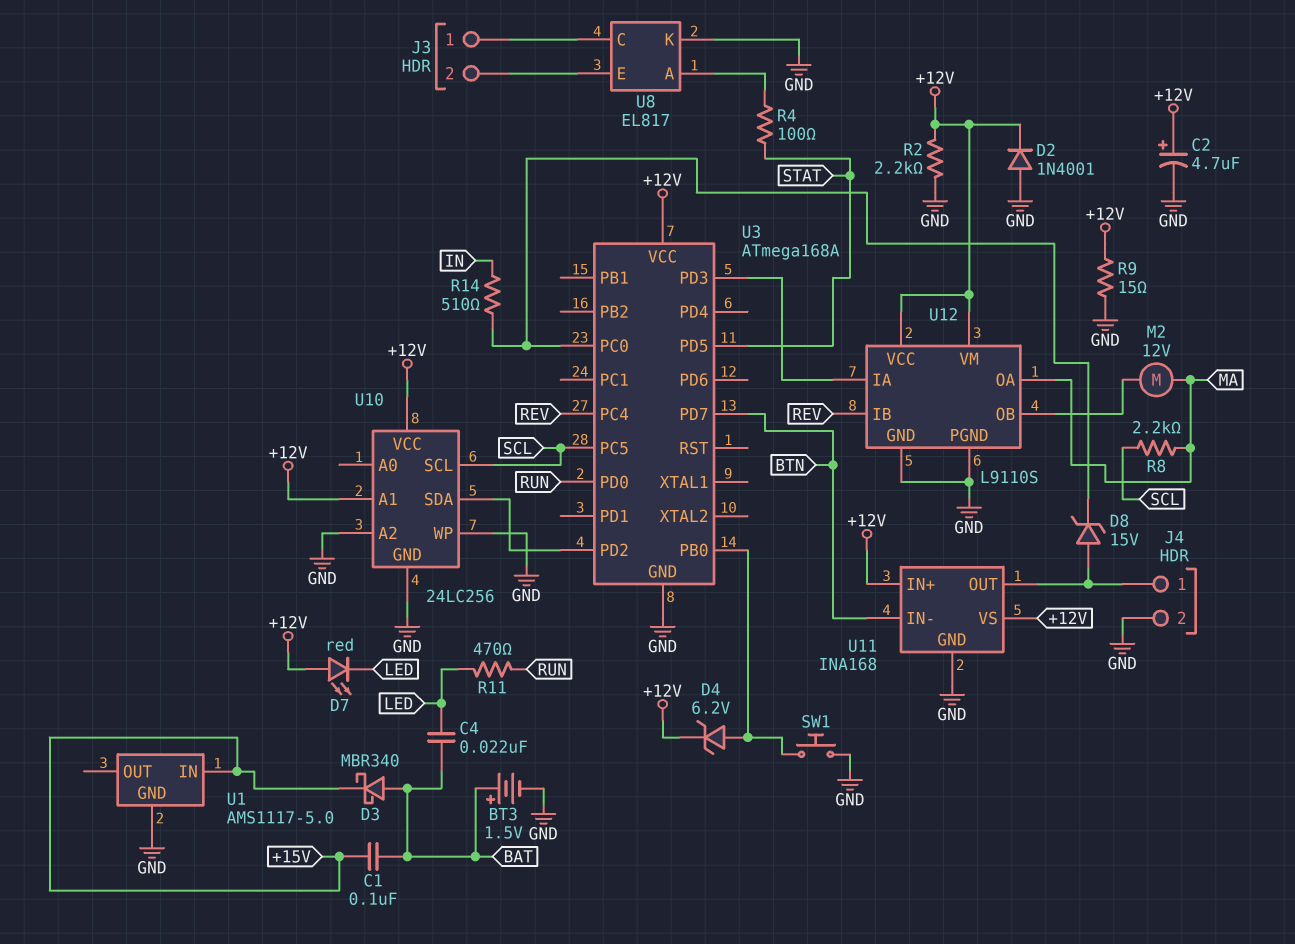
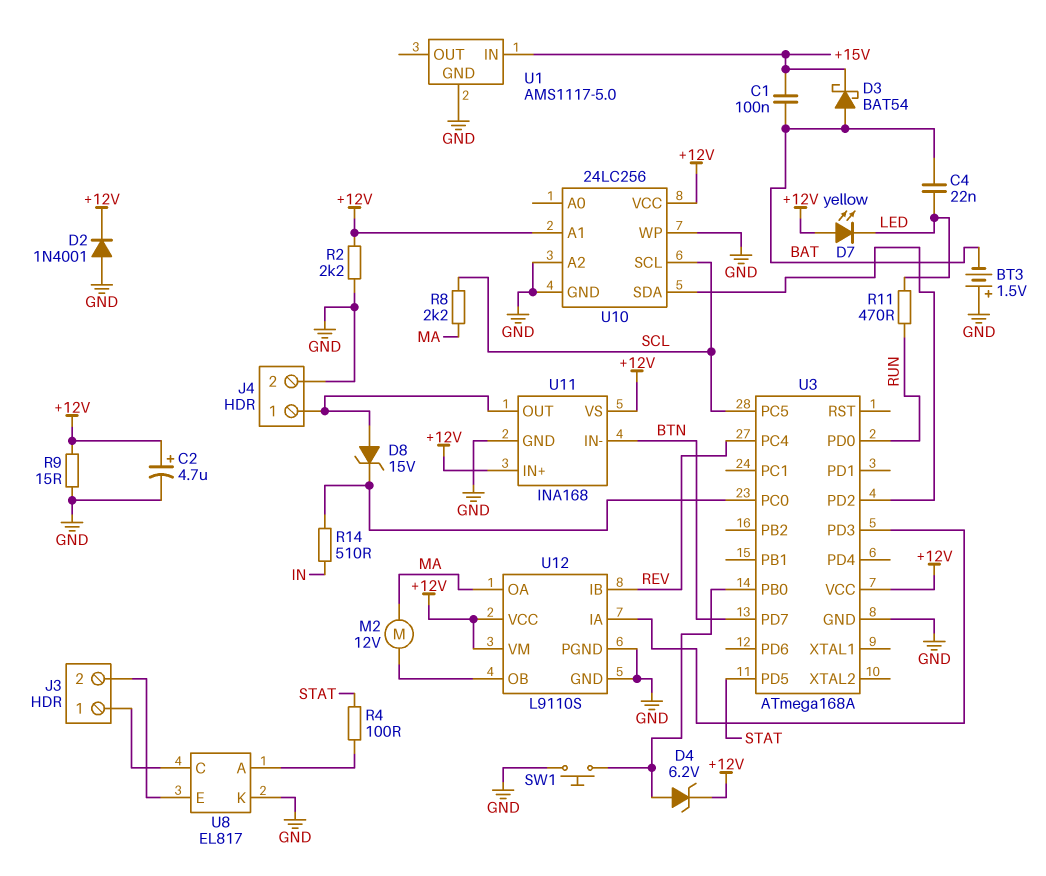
BT3: 1.5V (plus BAT, minus GND) -> 1.5V (plus GND, minus BAT)
D3: schottky MBR340 (A BAT, K +15V) -> schottky BAT54 (A BAT, K +15V)
D7: LED red (A +12V, K LED) -> LED yellow (A +12V, K LED)

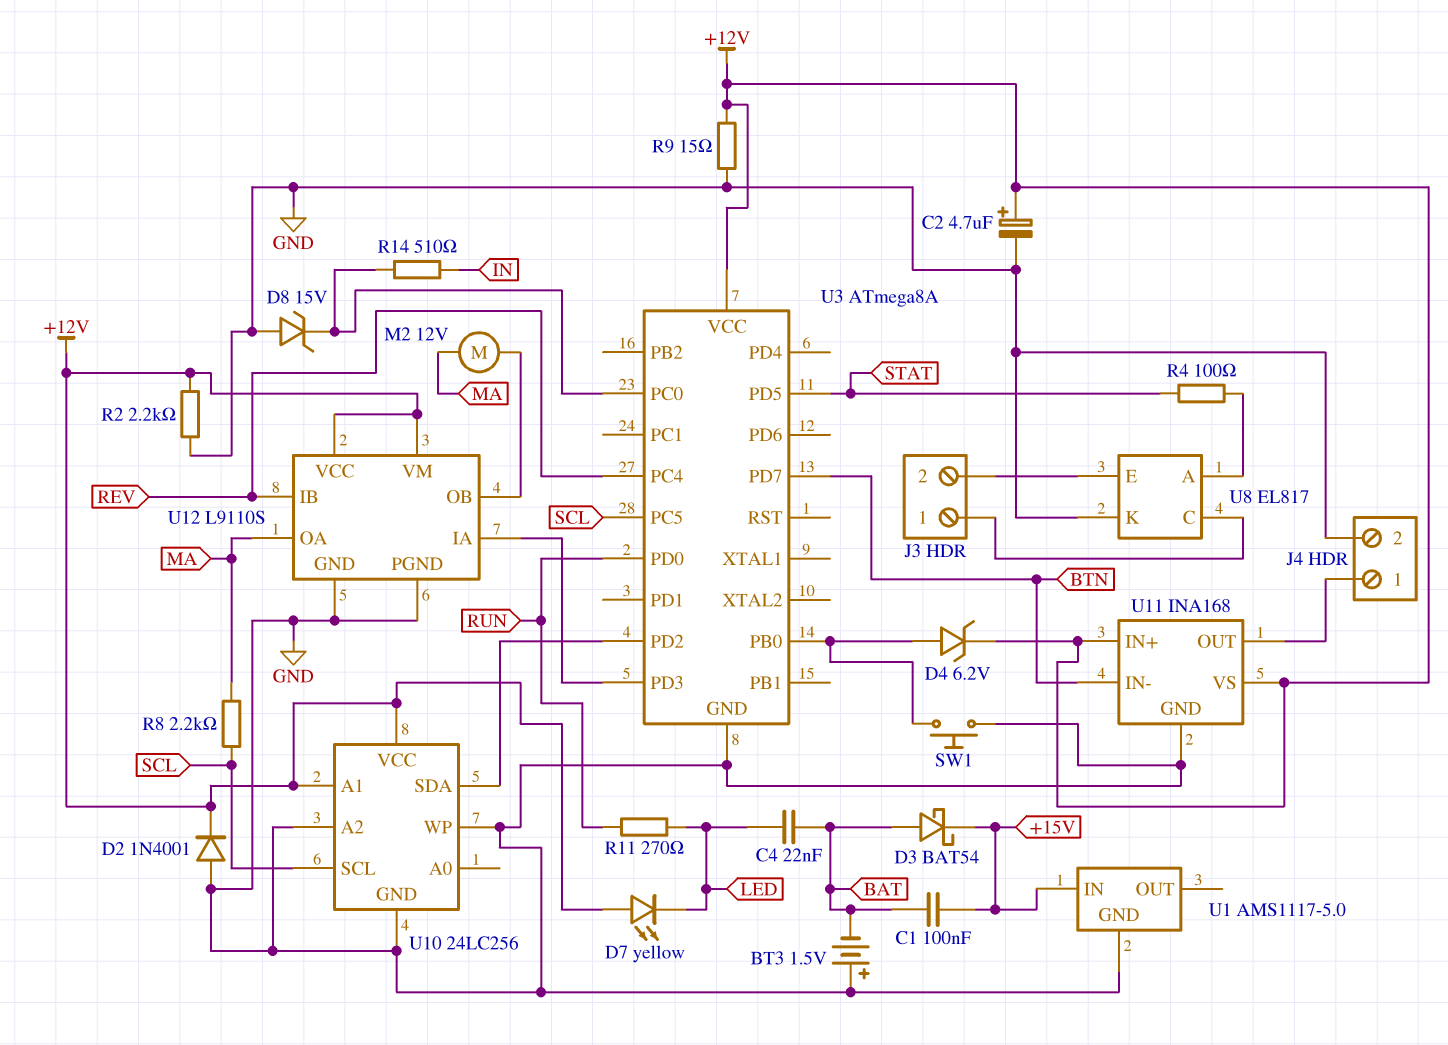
D8: zener 15V (A J4/1, K U3/PC0) -> zener 15V (A GND, K U3/PC0)
R11: 470 (LED, RUN) -> 270 (LED, RUN)
U3: ATmega168A -> ATmega8A

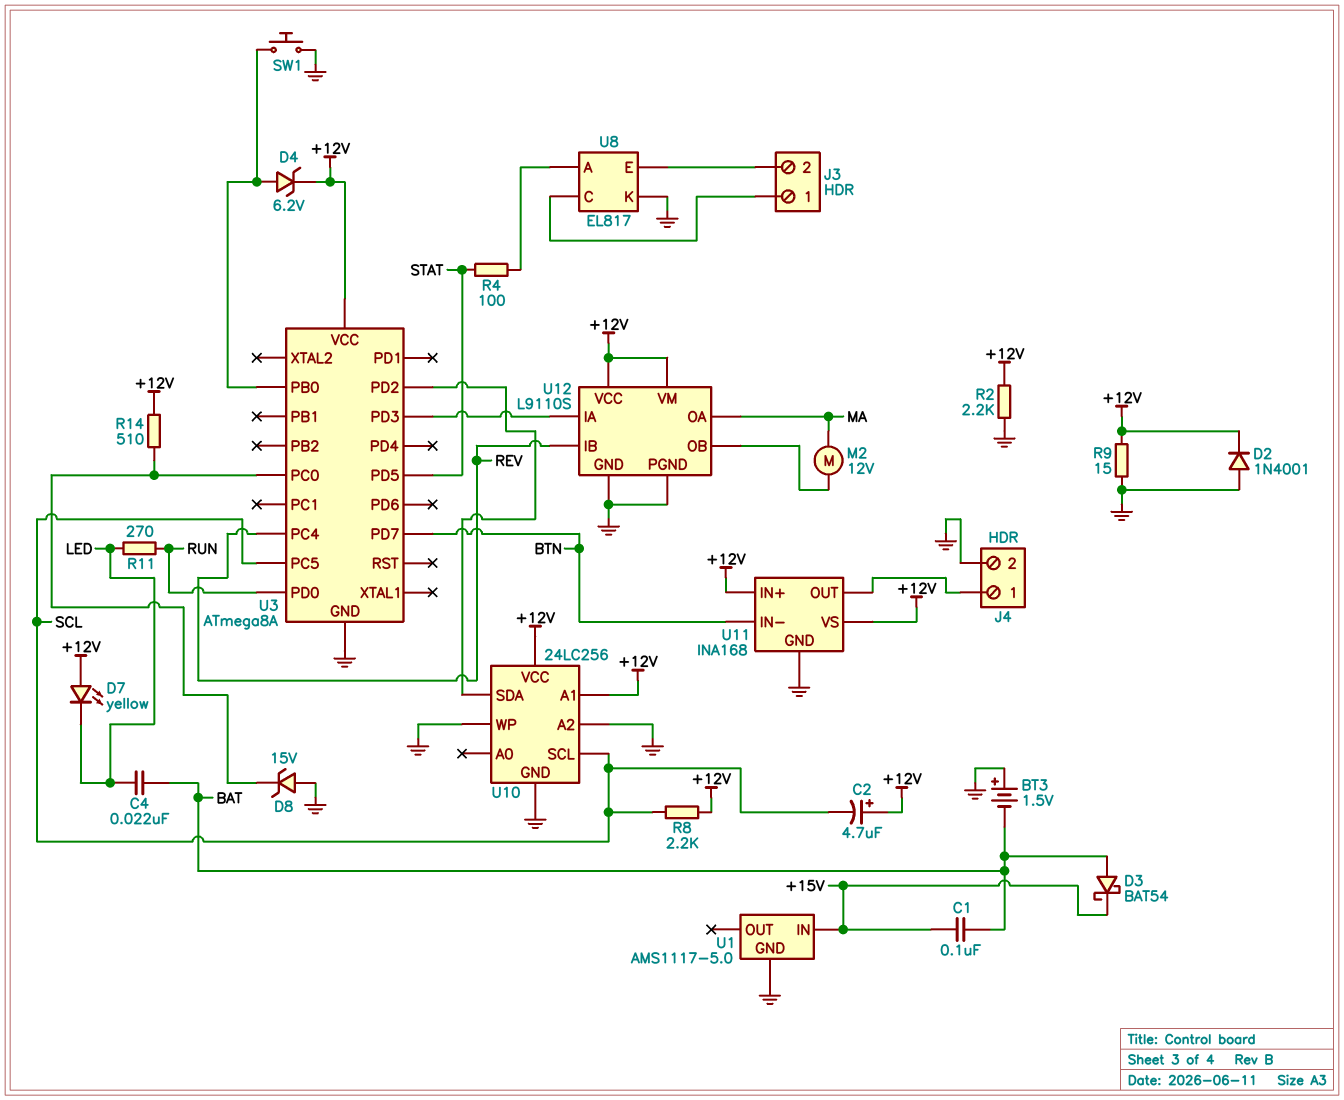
C2: 4.7uF (plus +12V, minus GND) -> 4.7uF (plus +12V, minus SCL)
R8: 2.2k (MA, SCL) -> 2.2k (+12V, SCL)
R14: 510 (IN, U3/PC0) -> 510 (+12V, U3/PC0)

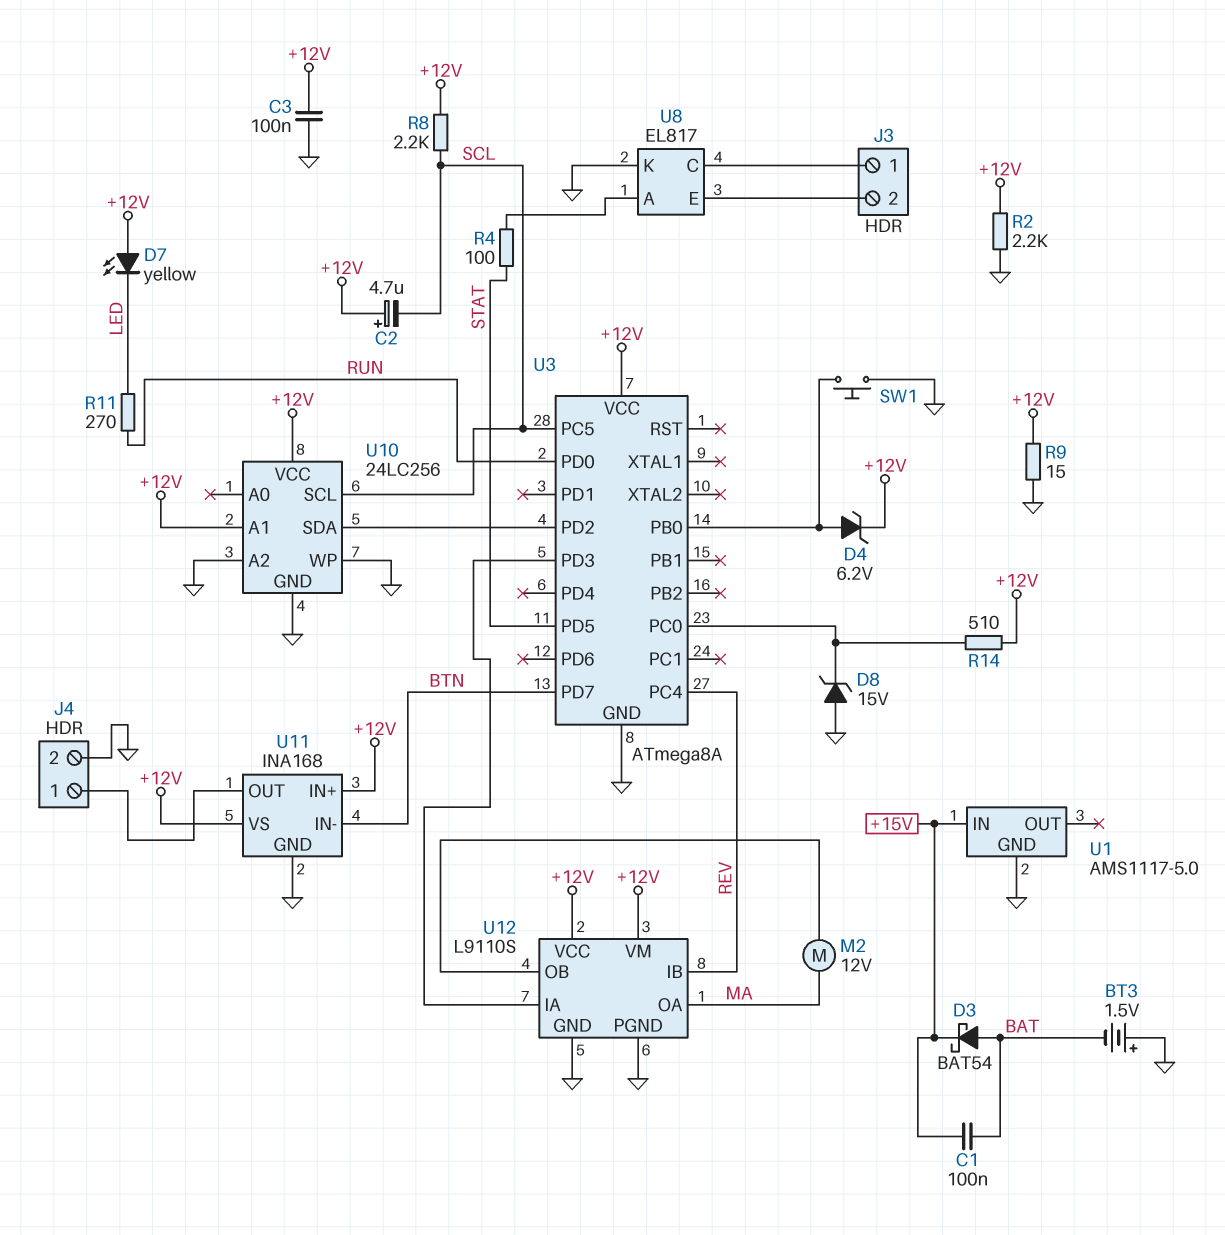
C3: none -> 100nF (+12V, GND)
C4: 22nF (BAT, LED) -> none
D2: diode 1N4001 (A GND, K +12V) -> none

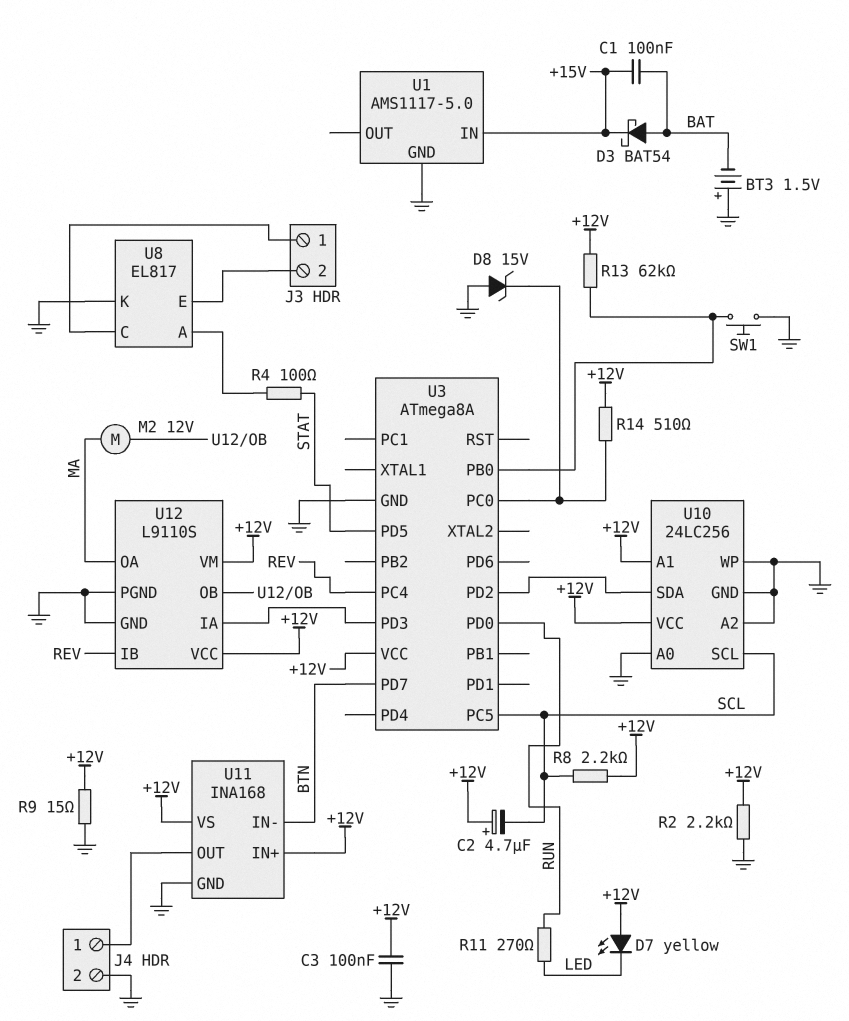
D4: zener 6.2V (A U3/PB0, K +12V) -> none
R13: none -> 62k (+12V, U3/PB0)
U10 pin A0: none -> GND

